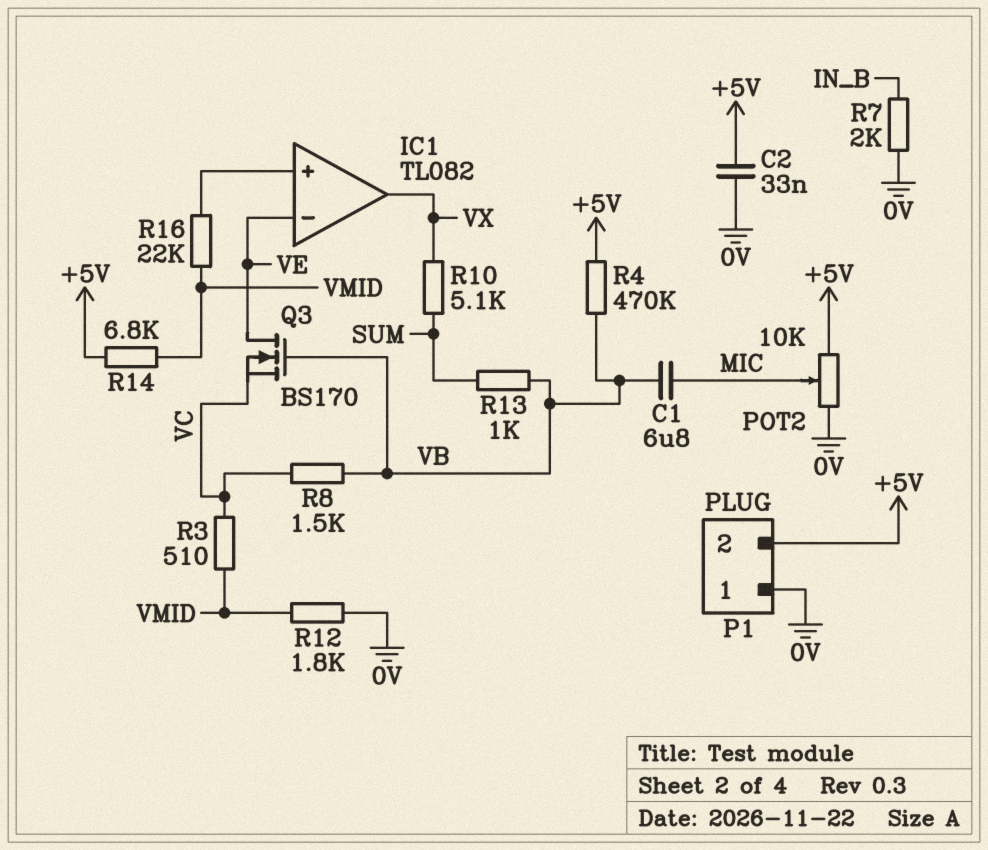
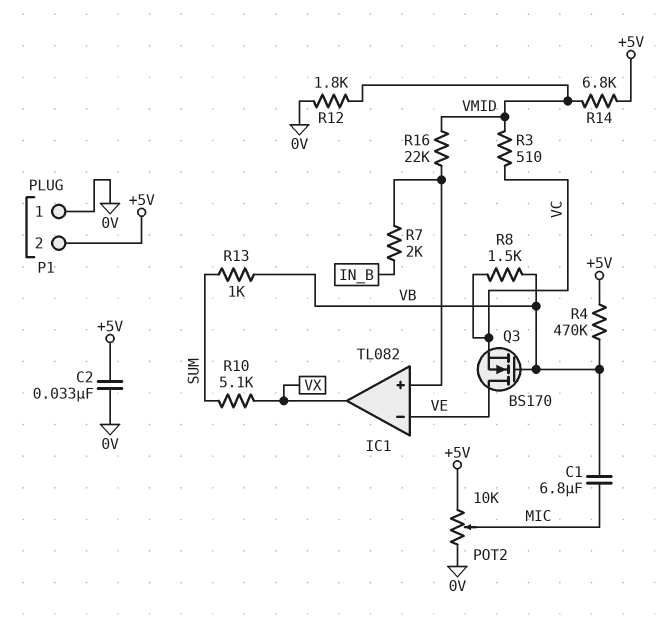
R7: 2k (0V, IN_B) -> 2k (IC1/in+, IN_B)

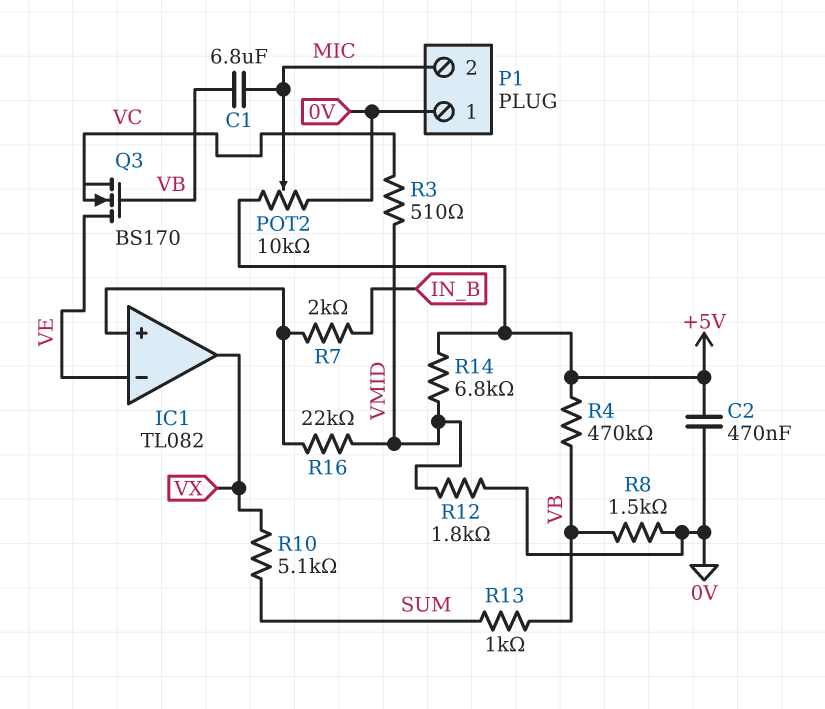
C2: 33nF (+5V, 0V) -> 470nF (+5V, 0V)
P1 pin 2: +5V -> MIC
R8: 1.5k (VB, VC) -> 1.5k (0V, VB)

